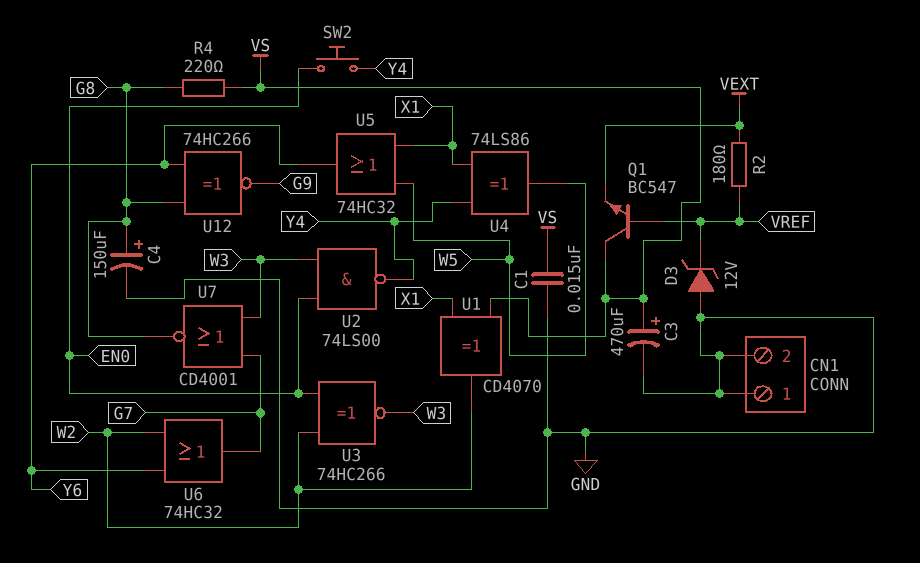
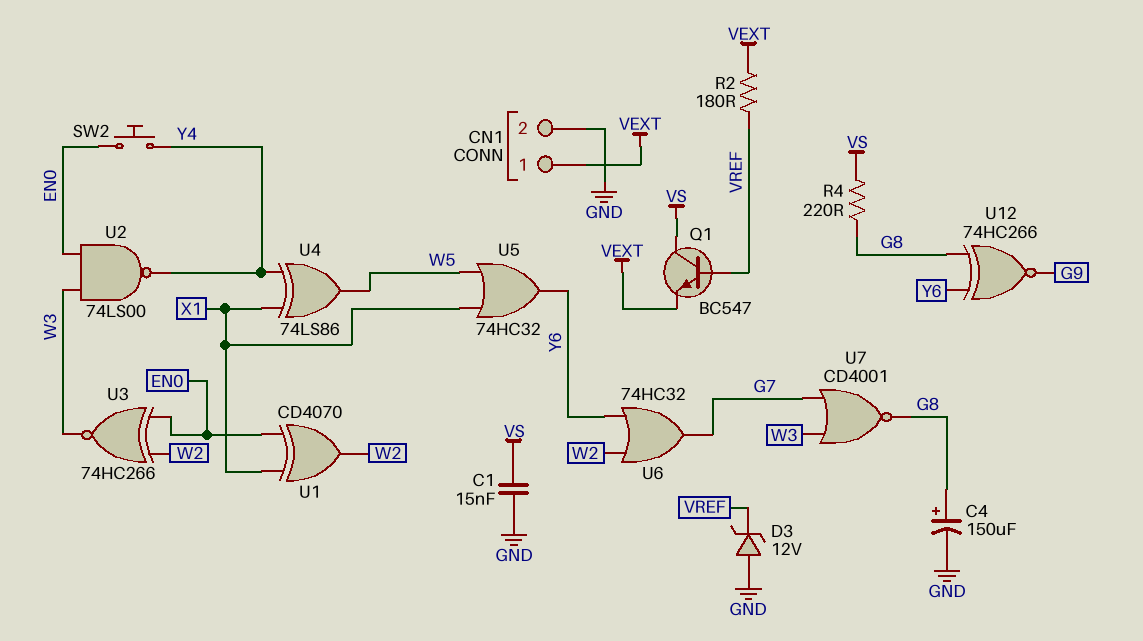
C3: 470uF (plus VS, minus GND) -> none
CN1 pin 1: GND -> VEXT
U1: XOR CD4070 (in VS, in X1, out W2) -> XOR CD4070 (in EN0, in X1, out W2)

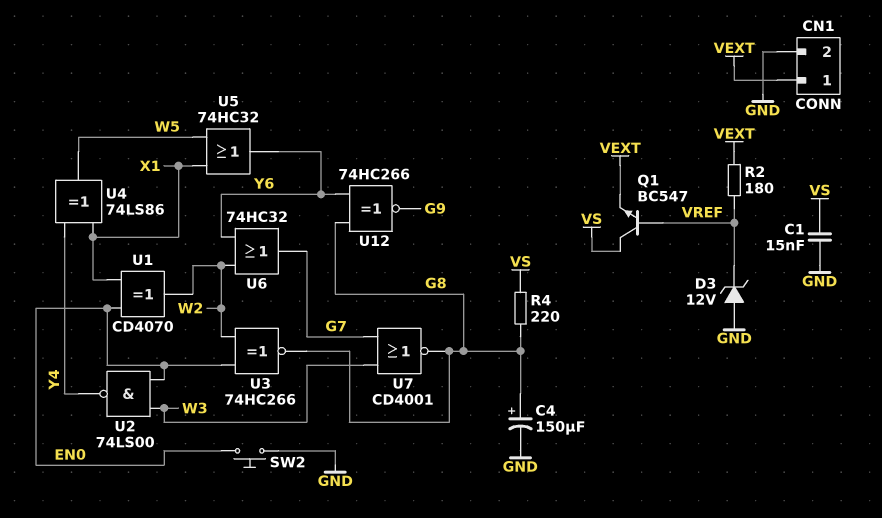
SW2: button (EN0, Y4) -> button (EN0, GND)
U3: XNOR 74HC266 (in EN0, in W2, out W3) -> XNOR 74HC266 (in EN0, in W2, out G8)

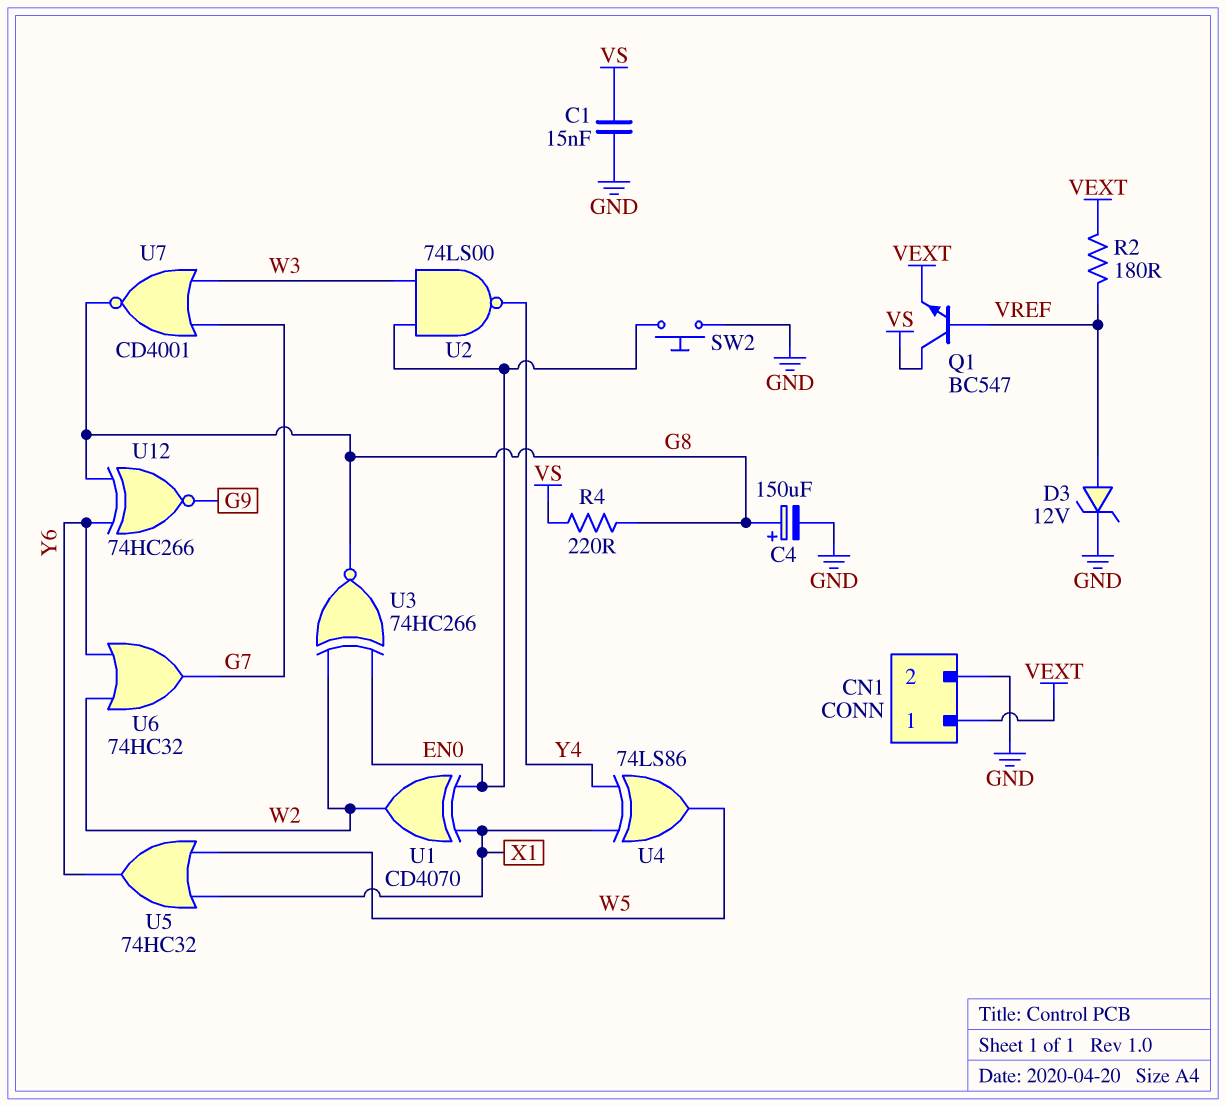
D3: zener 12V (A GND, K VREF) -> zener 12V (A VREF, K GND)

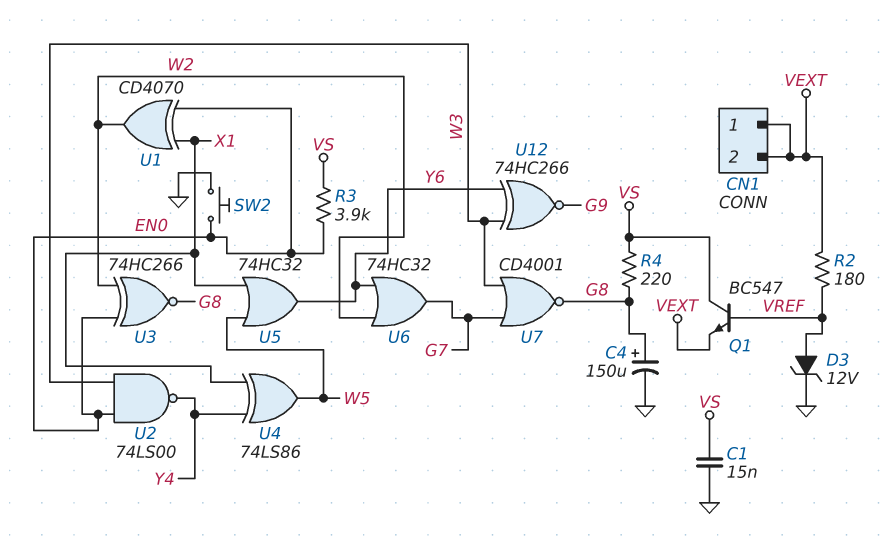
CN1 pin 2: GND -> VEXT
R3: none -> 3.9k (EN0, VS)
U12: XNOR 74HC266 (in G8, in Y6, out G9) -> XNOR 74HC266 (in W3, in Y6, out G9)

